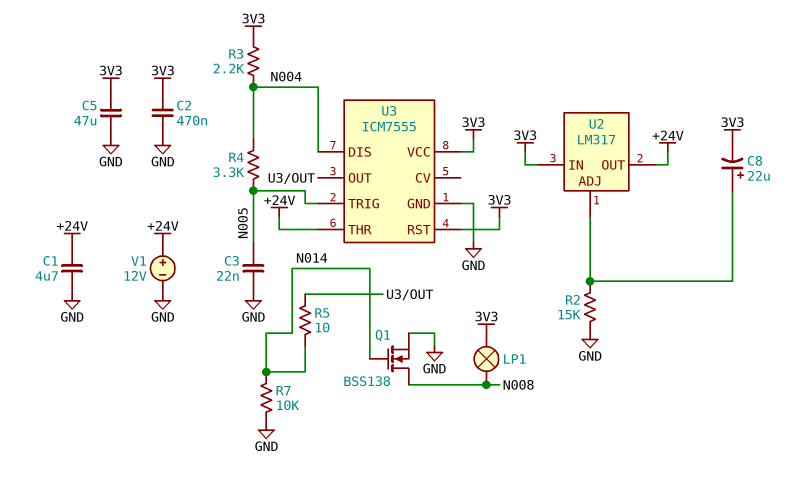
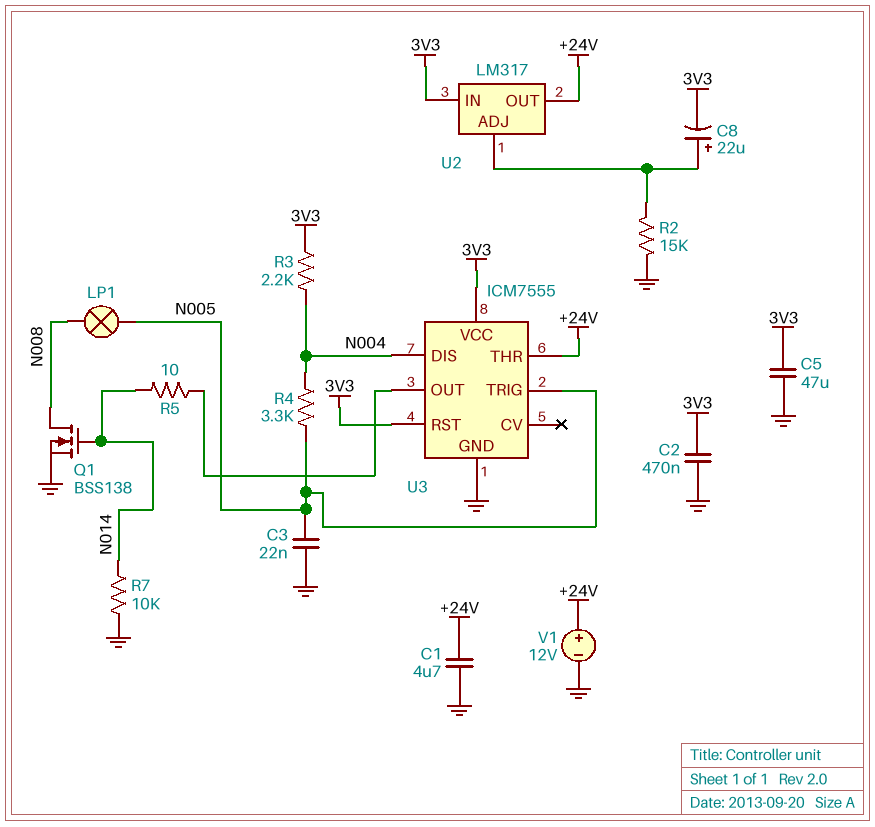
LP1: lamp (3V3, N008) -> lamp (N005, N008)

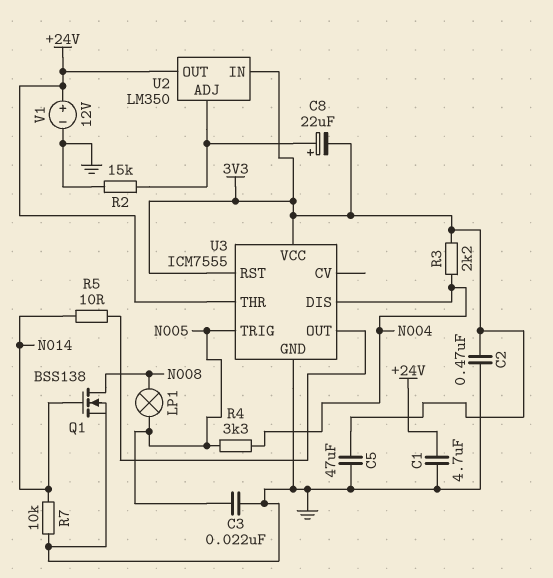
U2: LM317 -> LM350

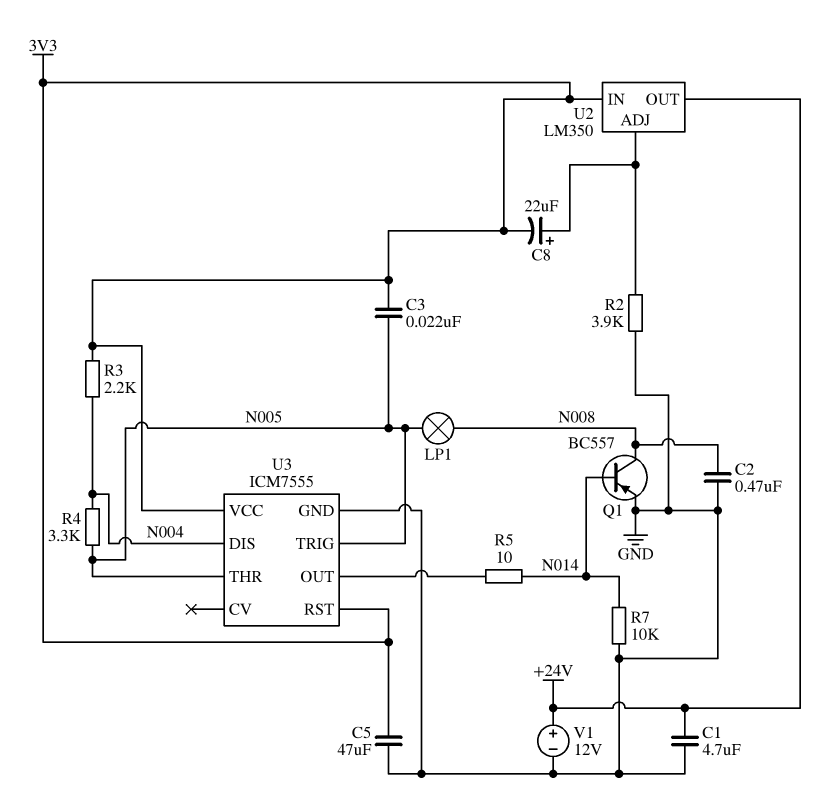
C2: 470nF (3V3, GND) -> 470nF (GND, N008)
C3: 22nF (GND, N005) -> 22nF (3V3, N005)
Q1: NMOS BSS138 (G N014, D N008, S GND) -> PNP BC557 (B N014, C N008, E GND)
R2: 15k (GND, U2/ADJ) -> 3.9k (GND, U2/ADJ)
U3 pin THR: +24V -> N005

